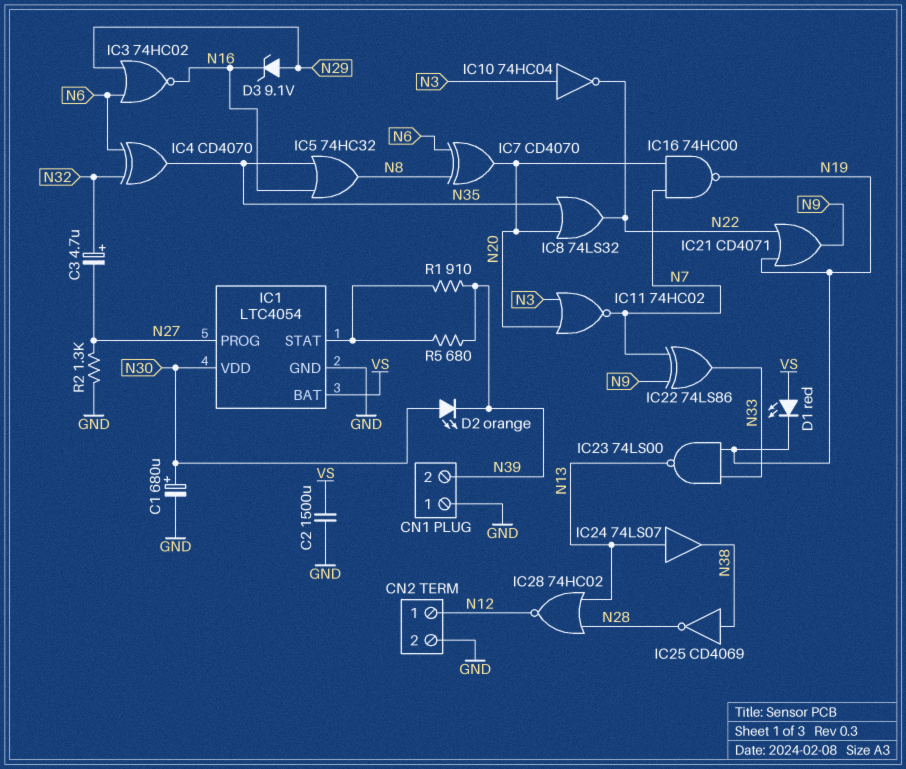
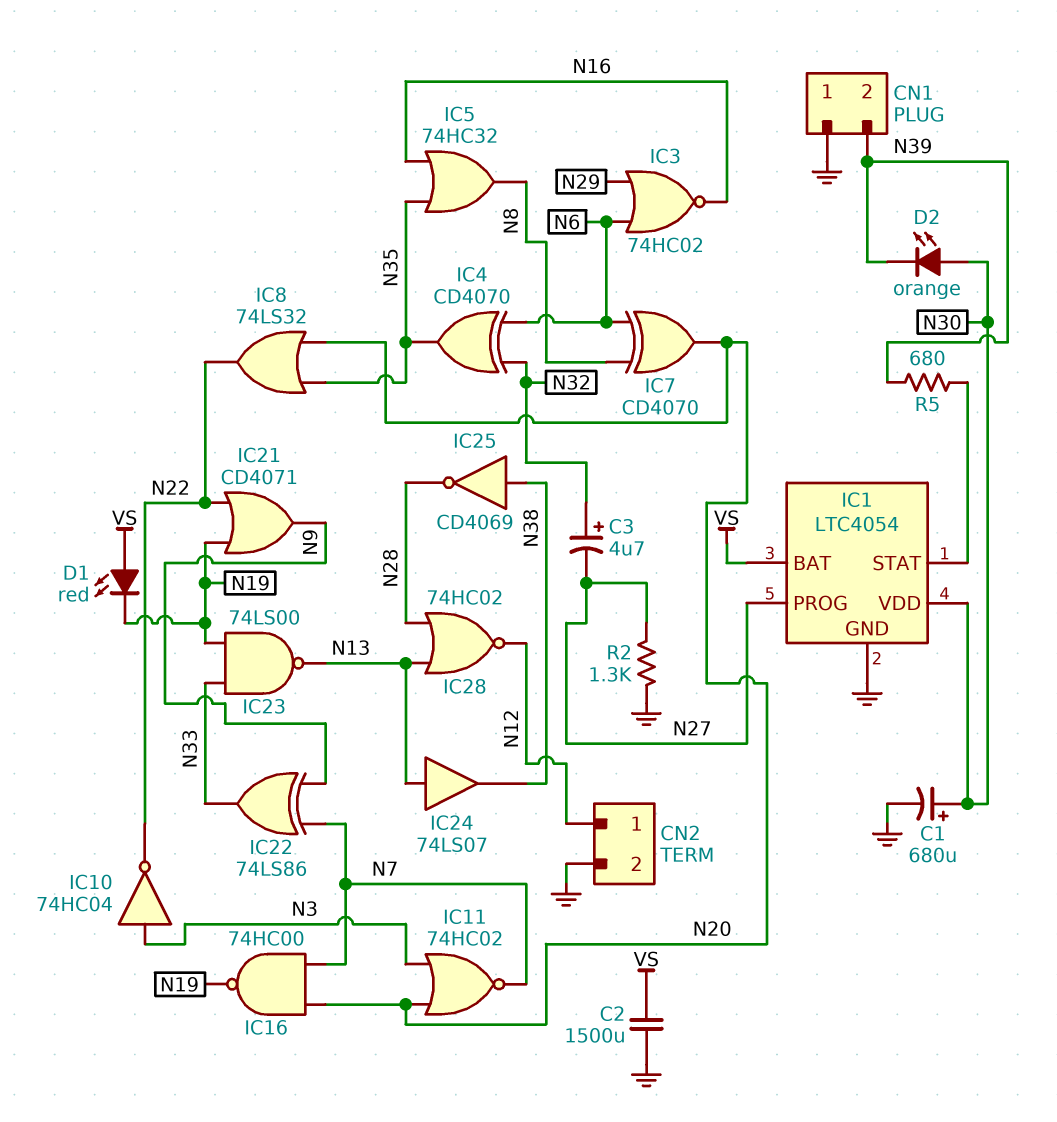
D3: zener 9.1V (A N29, K N16) -> none
R1: 910 (IC1/STAT, N39) -> none

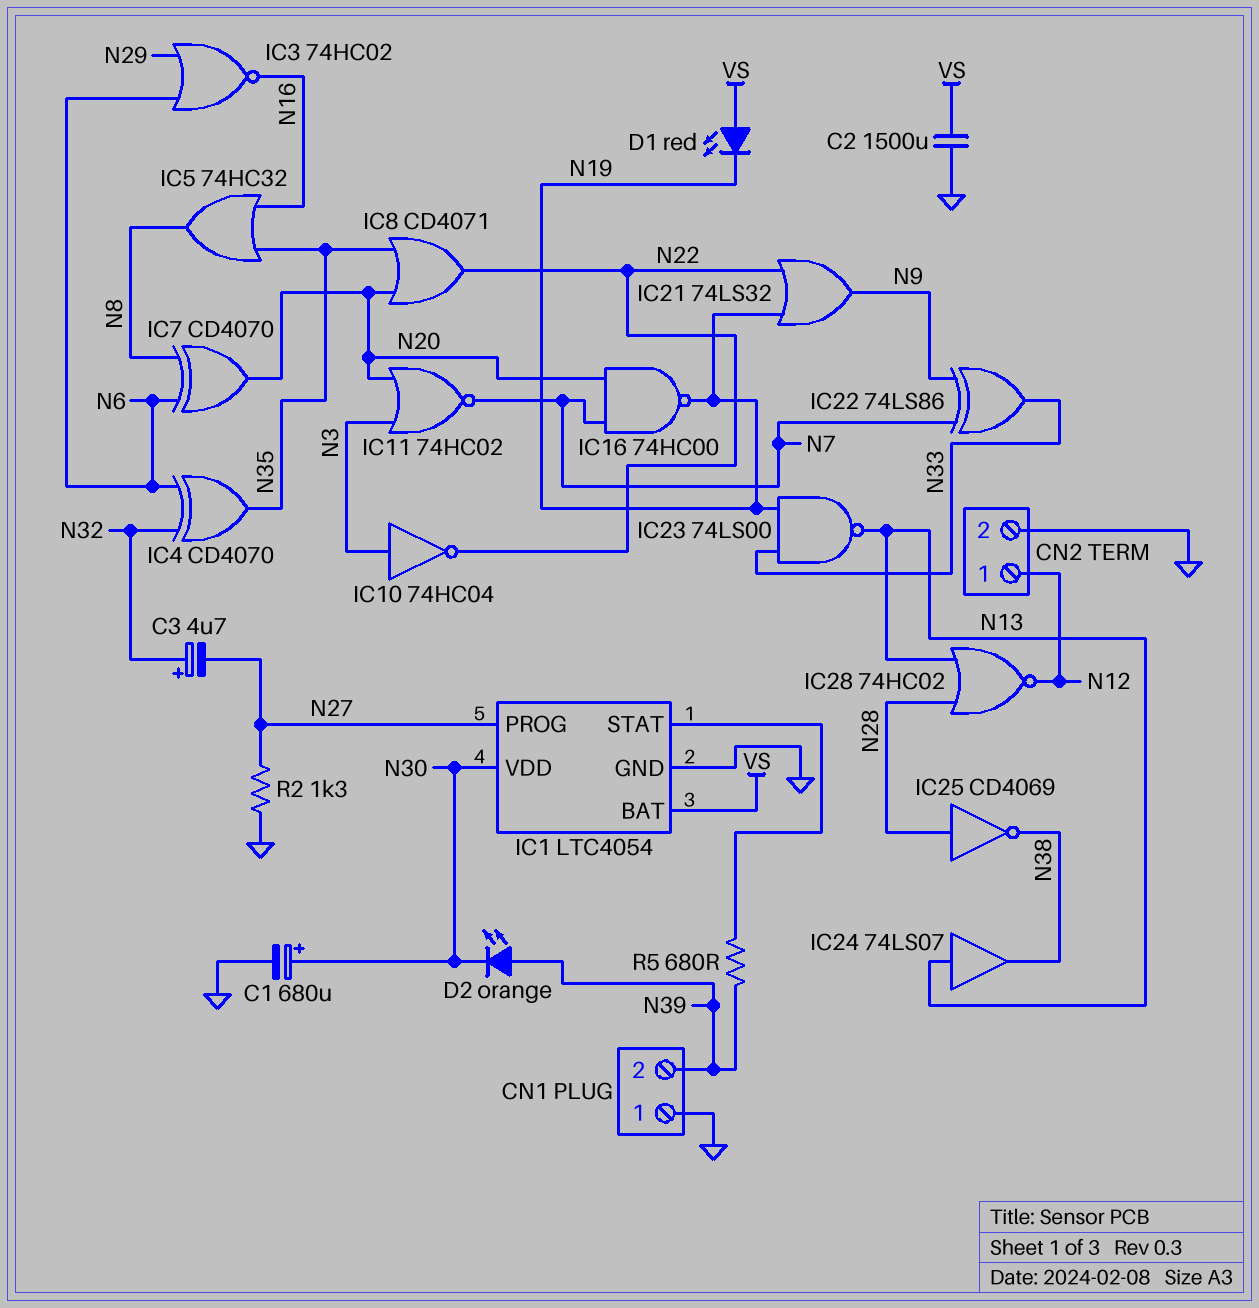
D2: LED orange (A N30, K N39) -> LED orange (A N39, K N30)
IC8: OR 74LS32 (in N20, in N35, out N22) -> OR CD4071 (in N20, in N35, out N22)
IC21: OR CD4071 (in N19, in N22, out N9) -> OR 74LS32 (in N19, in N22, out N9)
IC25: NOT CD4069 (in N38, out N28) -> NOT CD4069 (in N28, out N38)

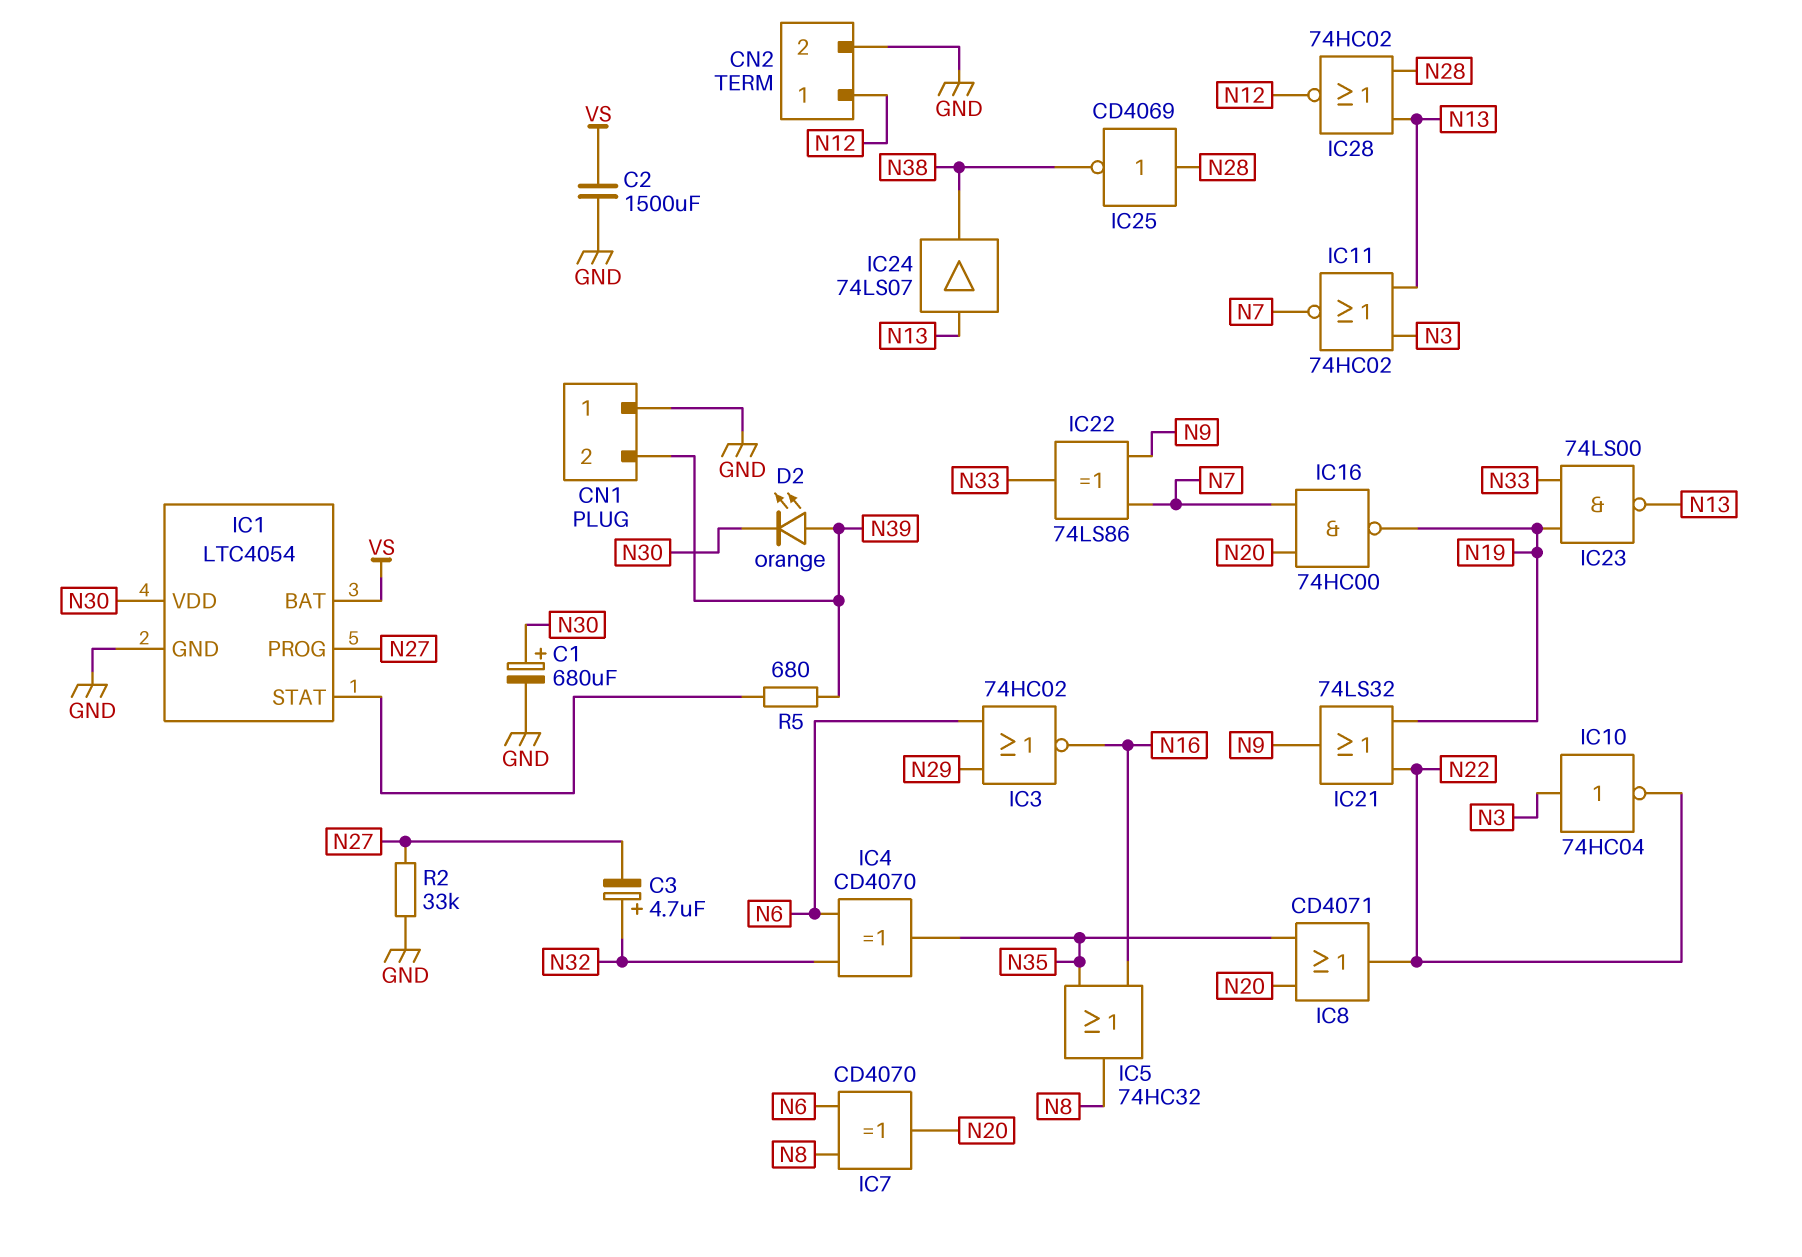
D1: LED red (A VS, K N19) -> none
IC11: NOR 74HC02 (in N3, in N20, out N7) -> NOR 74HC02 (in N3, in N13, out N7)
R2: 1.3k (GND, N27) -> 33k (GND, N27)

